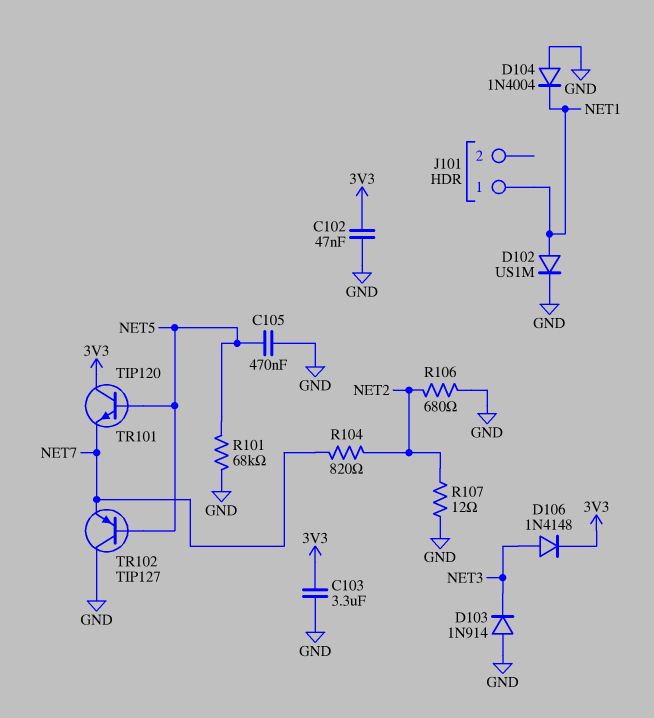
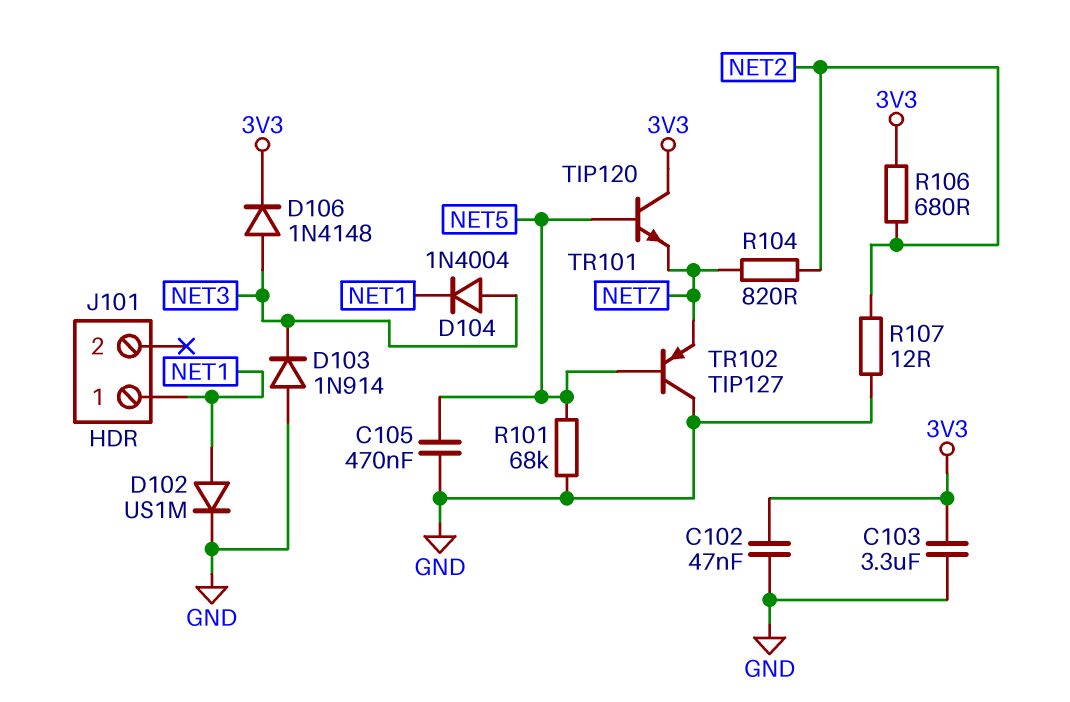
D104: diode 1N4004 (A GND, K NET1) -> diode 1N4004 (A NET3, K NET1)
R106: 680 (GND, NET2) -> 680 (3V3, NET2)

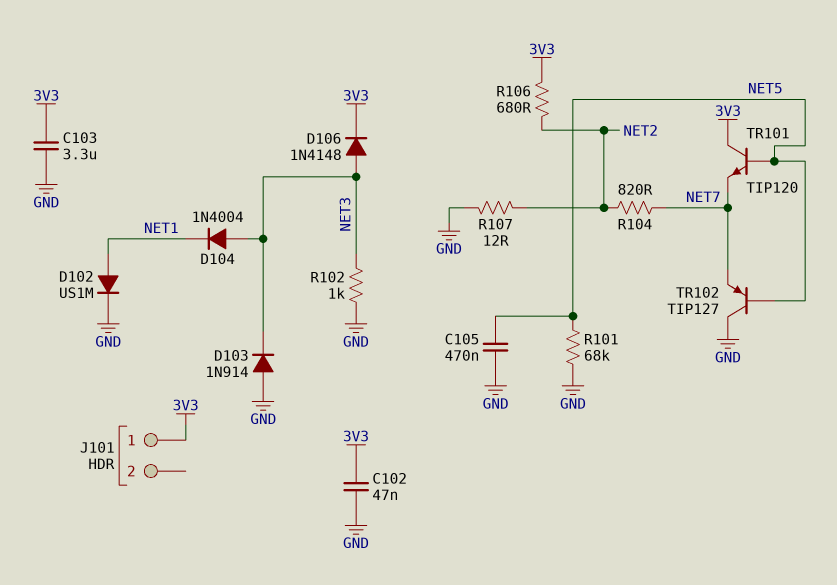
J101 pin 1: NET1 -> 3V3
R102: none -> 1k (GND, NET3)

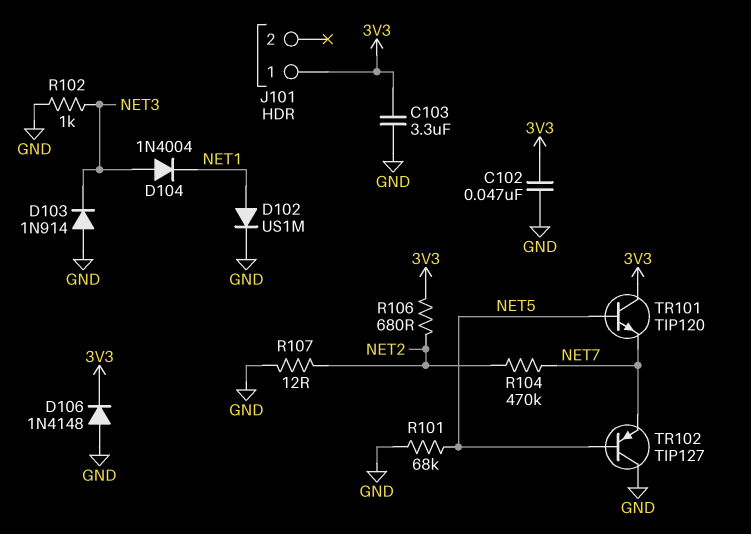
C105: 470nF (GND, NET5) -> none
D106: diode 1N4148 (A NET3, K 3V3) -> diode 1N4148 (A GND, K 3V3)
R104: 820 (NET2, NET7) -> 470k (NET2, NET7)

